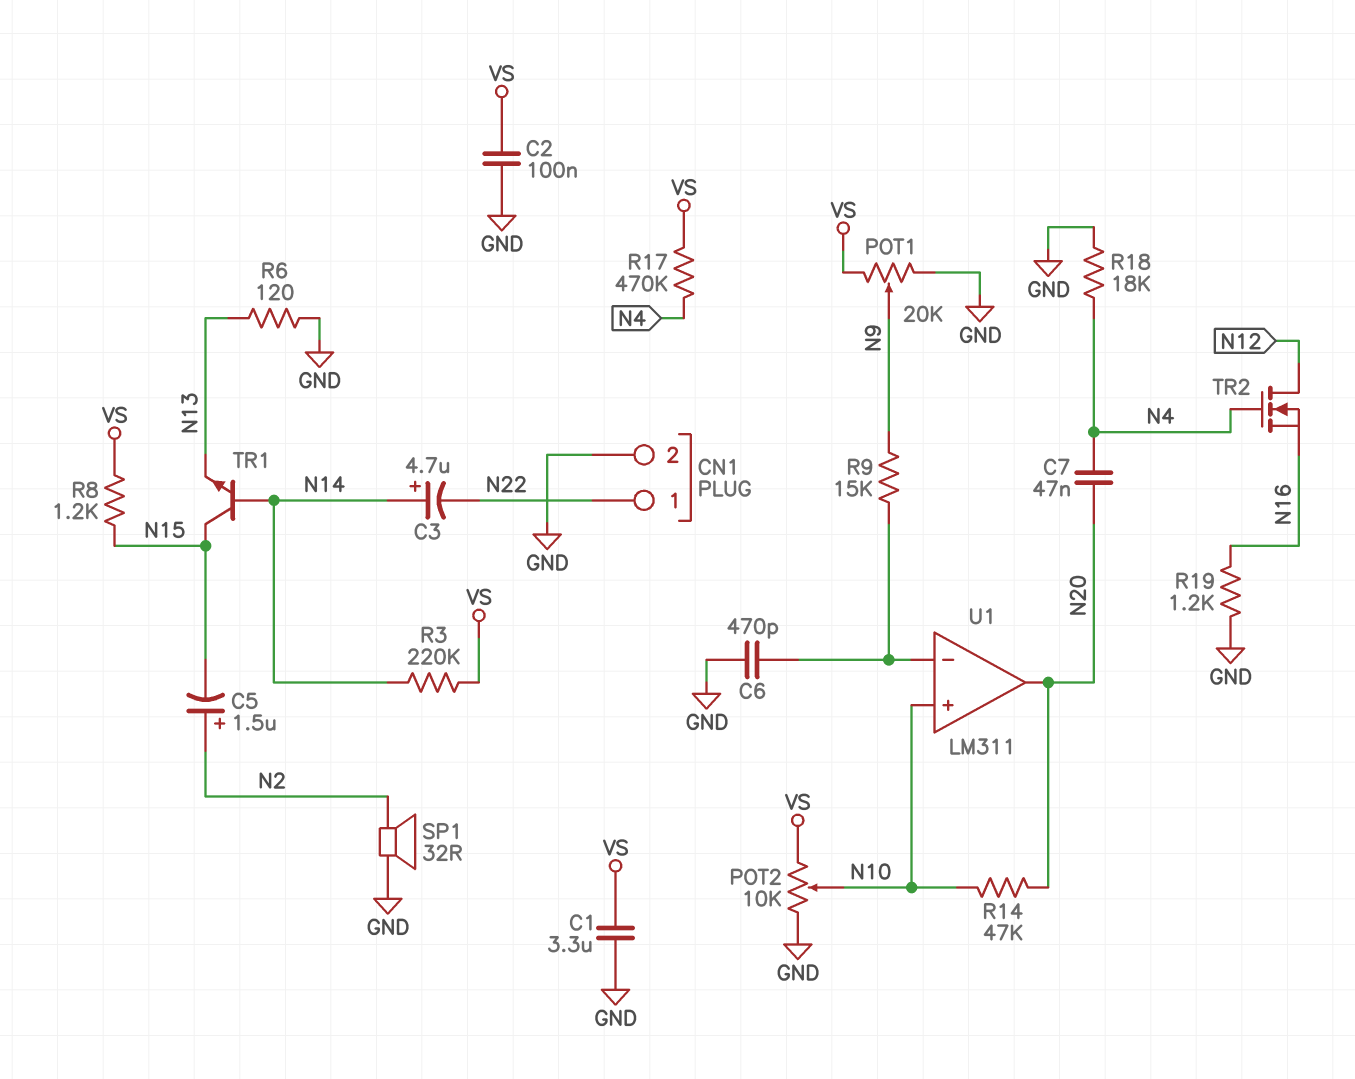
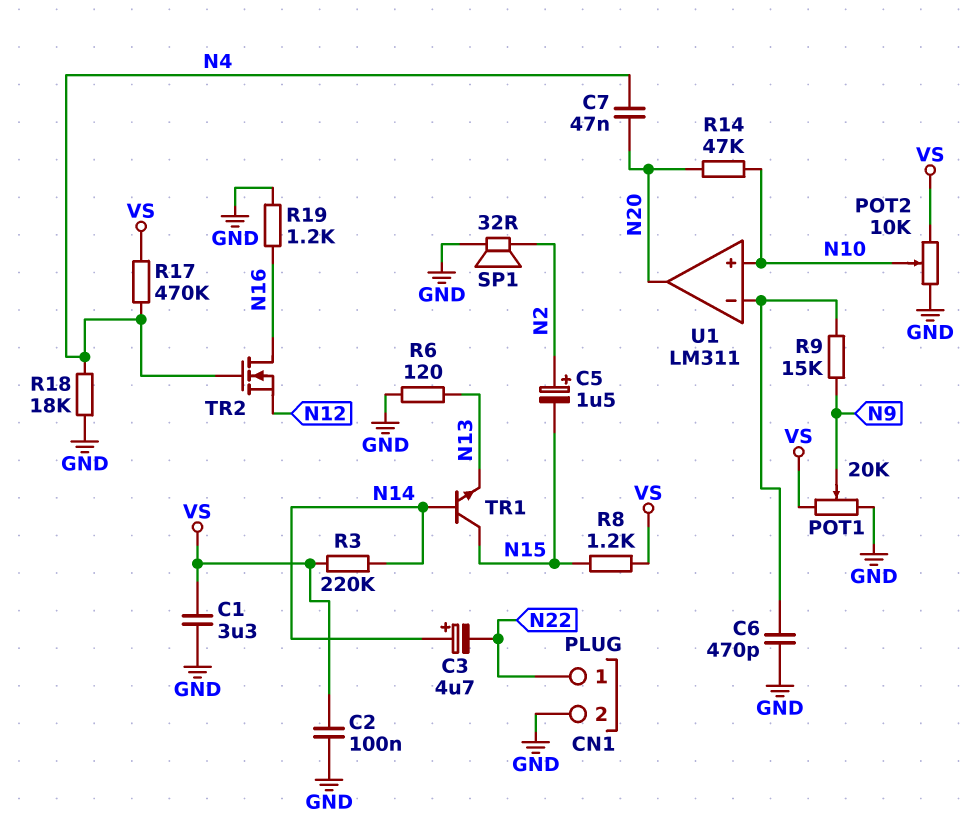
TR2: NMOS (G N4, D N12, S N16) -> NMOS (G N4, D N16, S N12)

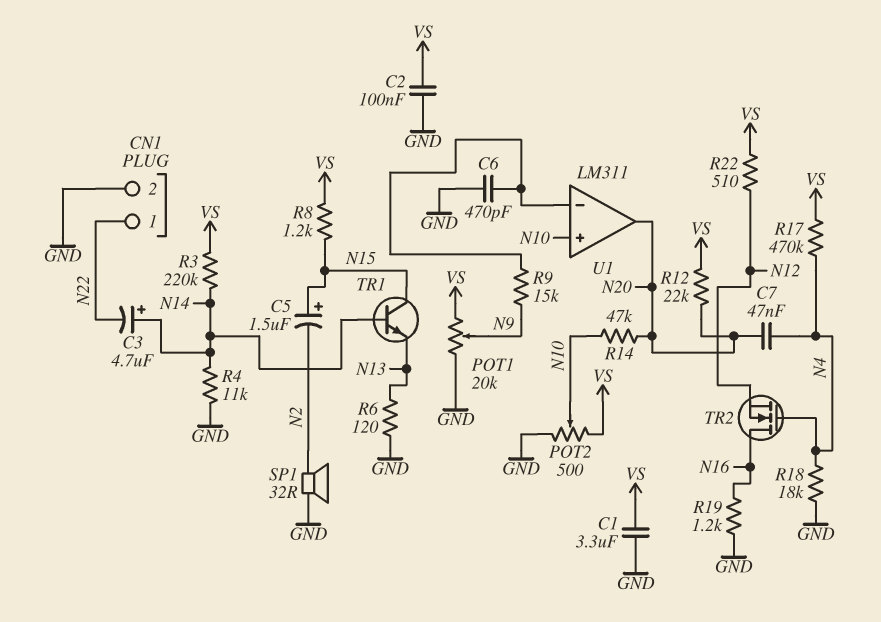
C5: 1.5uF (plus N2, minus N15) -> 1.5uF (plus N15, minus N2)
POT2: 10k (GND, VS, wiper N10) -> 500 (GND, VS, wiper N10)
R4: none -> 11k (GND, N14)
R12: none -> 22k (N20, VS)
R22: none -> 510 (N12, VS)

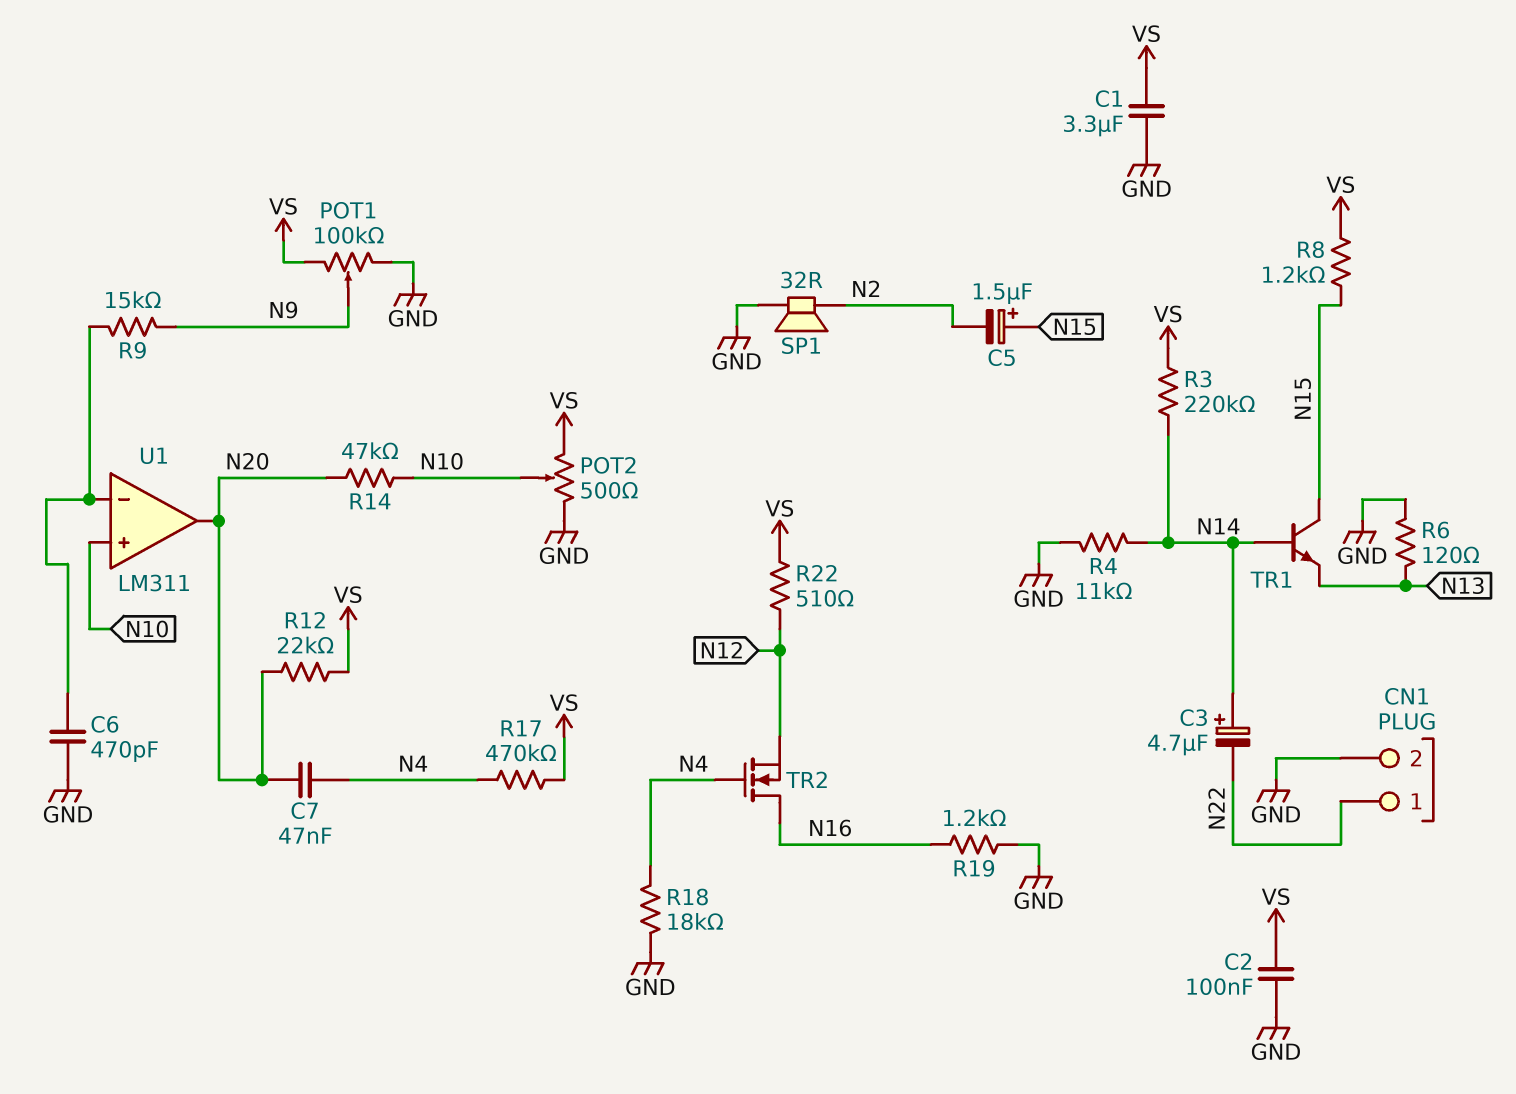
POT1: 20k (GND, VS, wiper N9) -> 100k (GND, VS, wiper N9)

